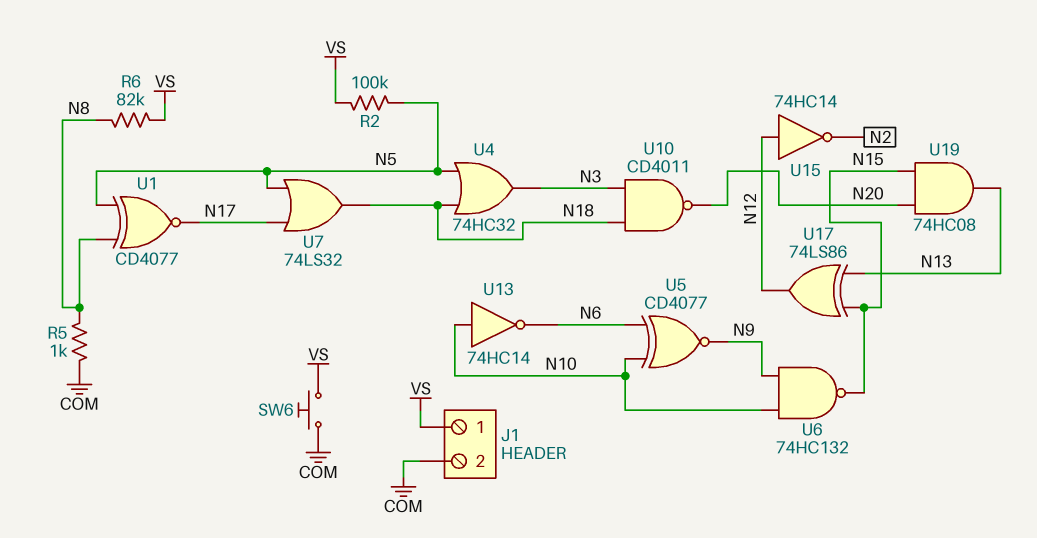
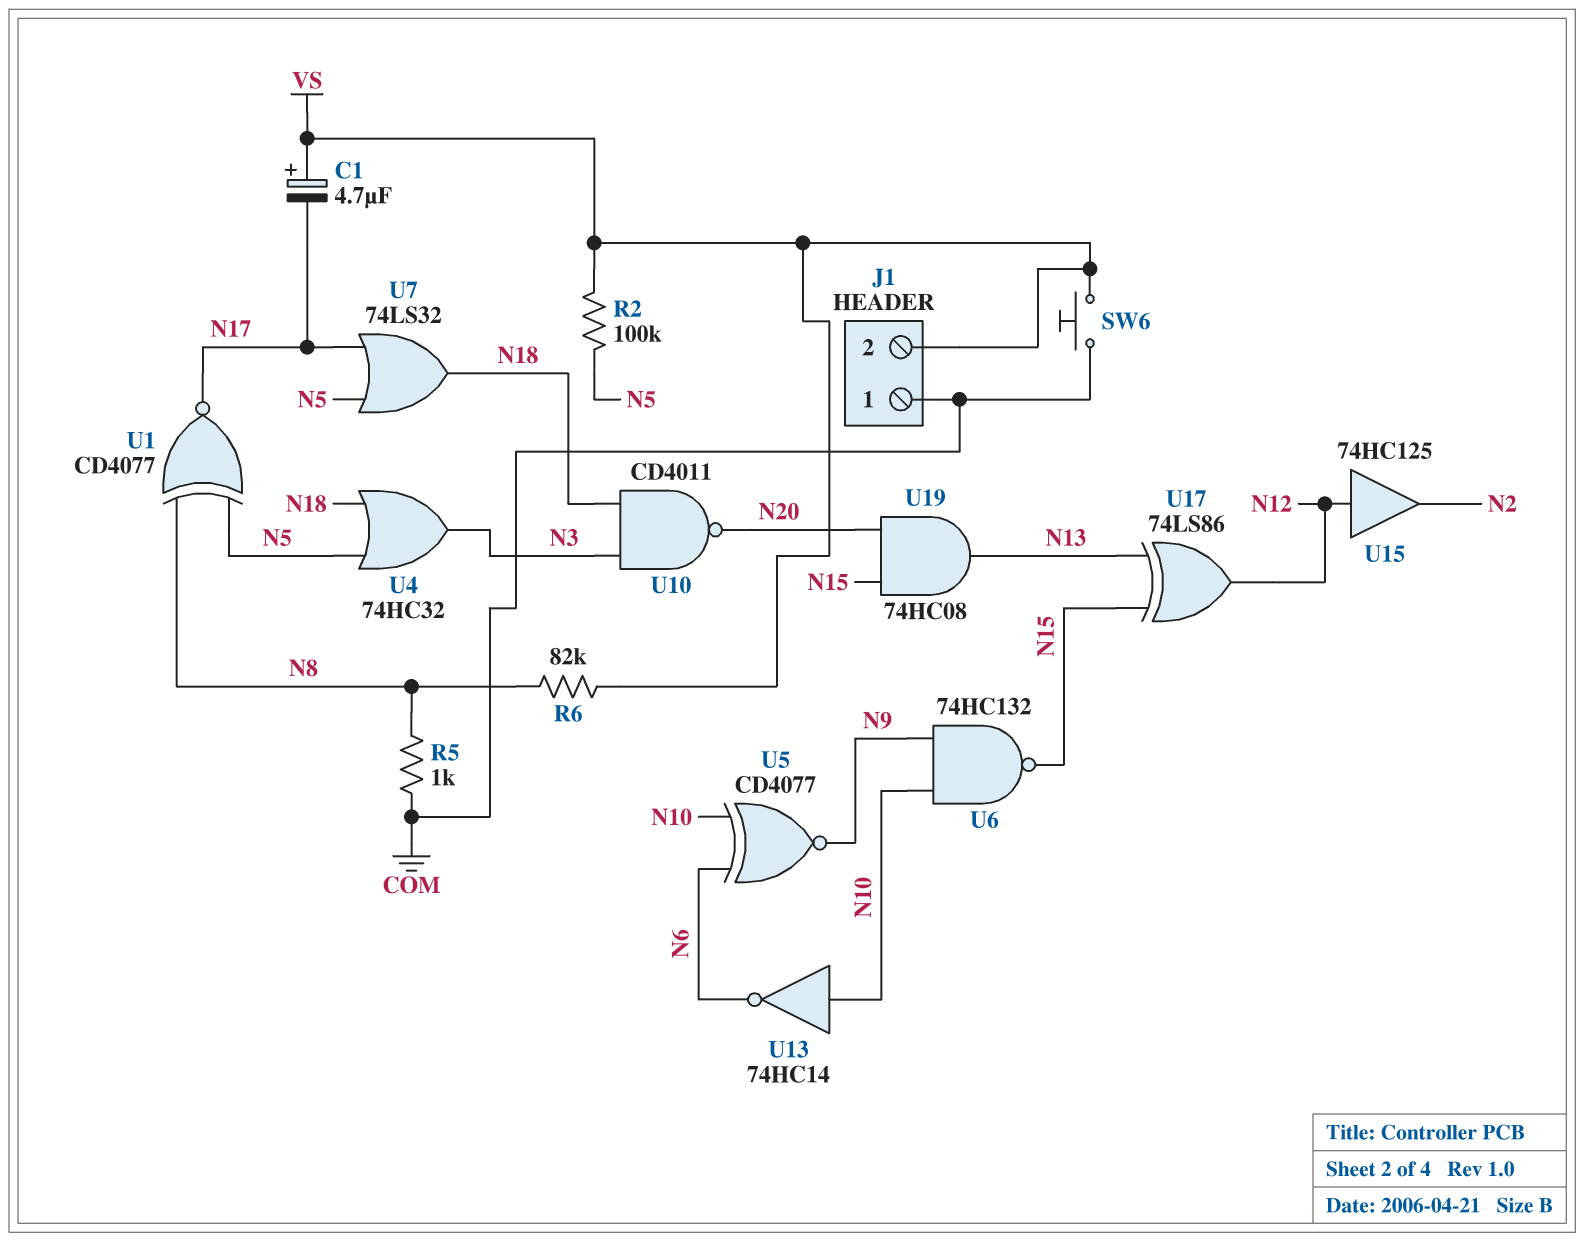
C1: none -> 4.7uF (plus VS, minus N17)
J1 pin 1: VS -> COM
J1 pin 2: COM -> VS
U15: NOT 74HC14 (in N12, out N2) -> buffer 74HC125 (in N12, out N2)

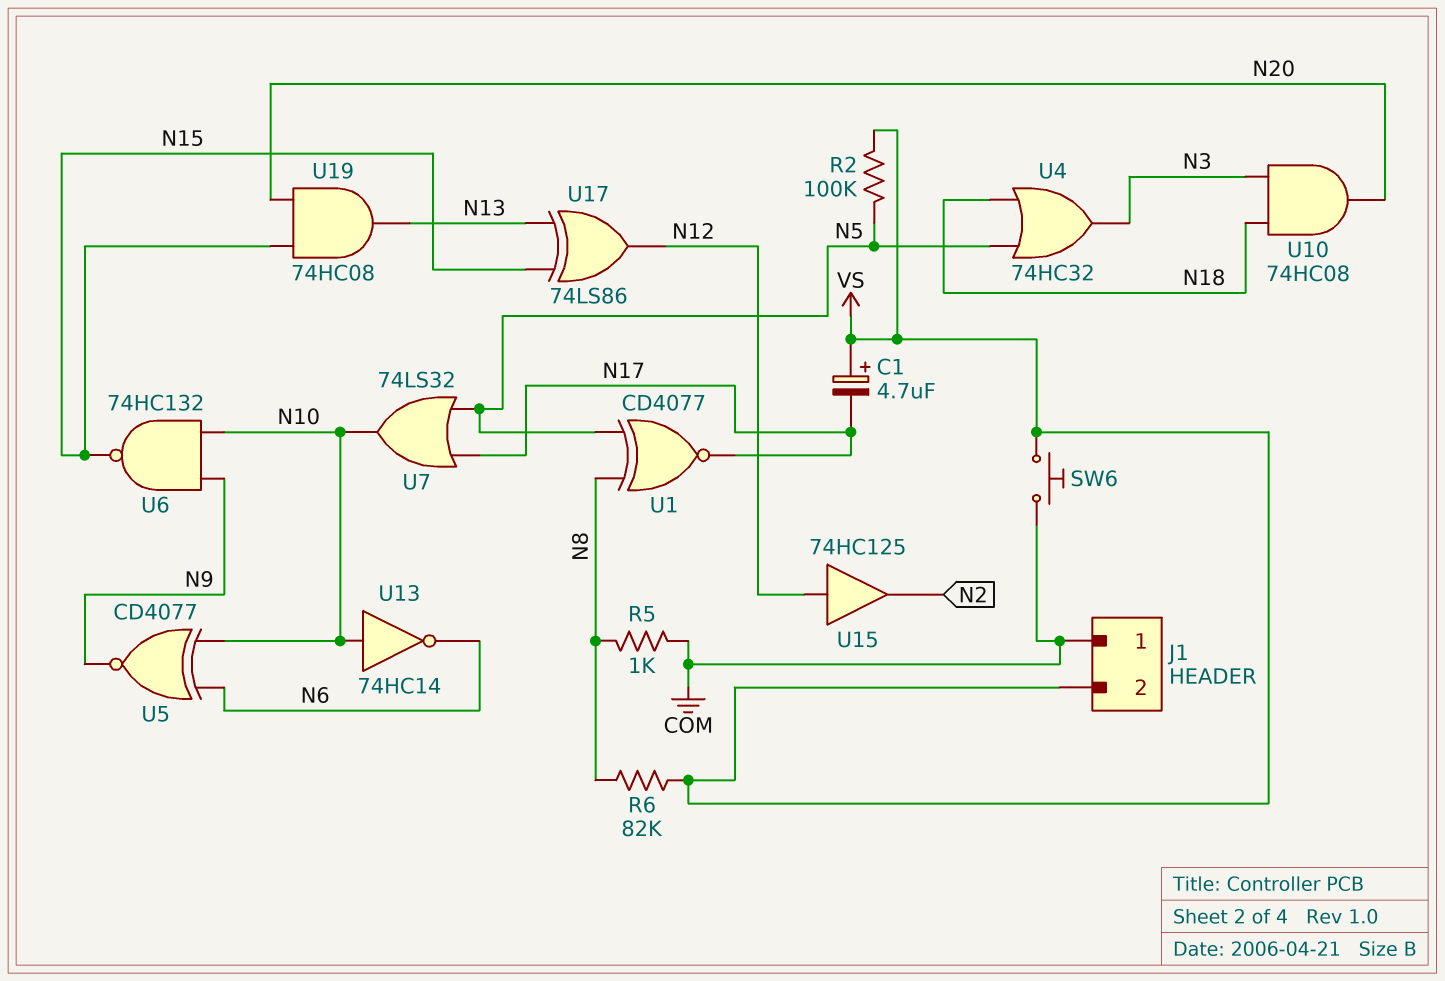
U7: OR 74LS32 (in N5, in N17, out N18) -> OR 74LS32 (in N5, in N17, out N10)
U10: NAND CD4011 (in N3, in N18, out N20) -> AND 74HC08 (in N3, in N18, out N20)

